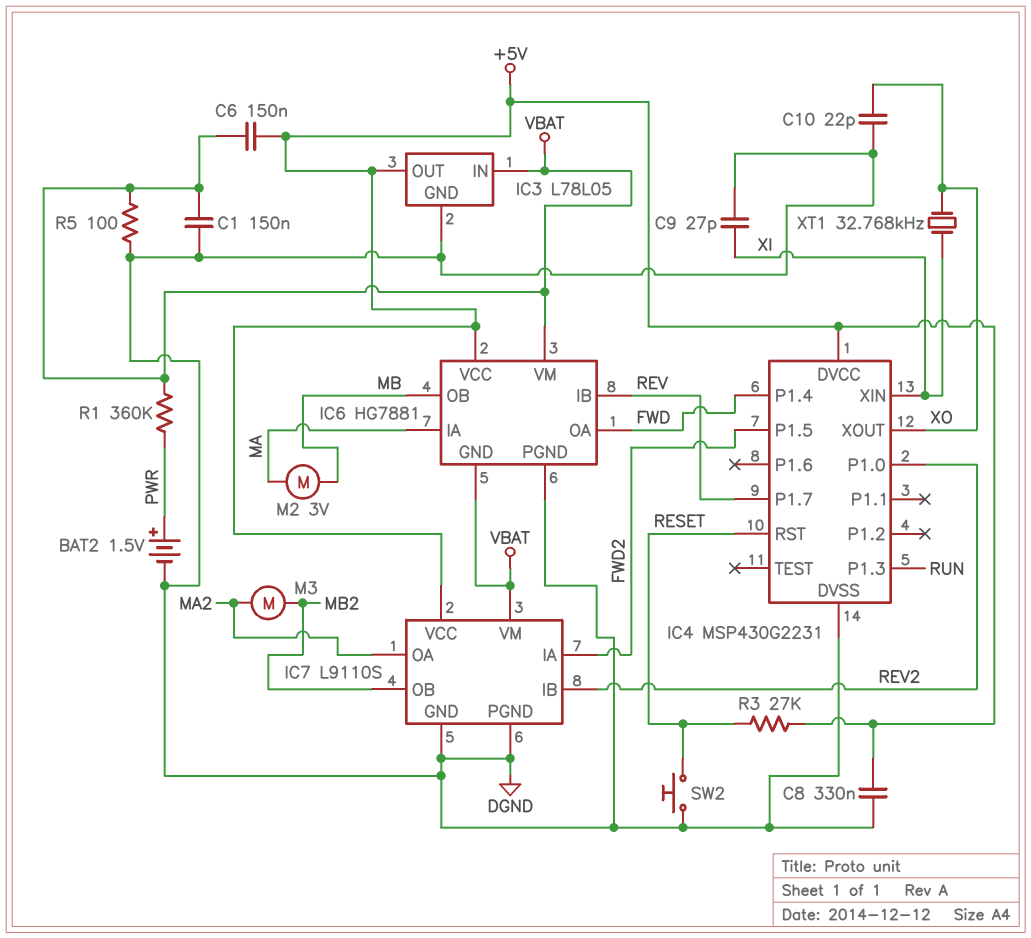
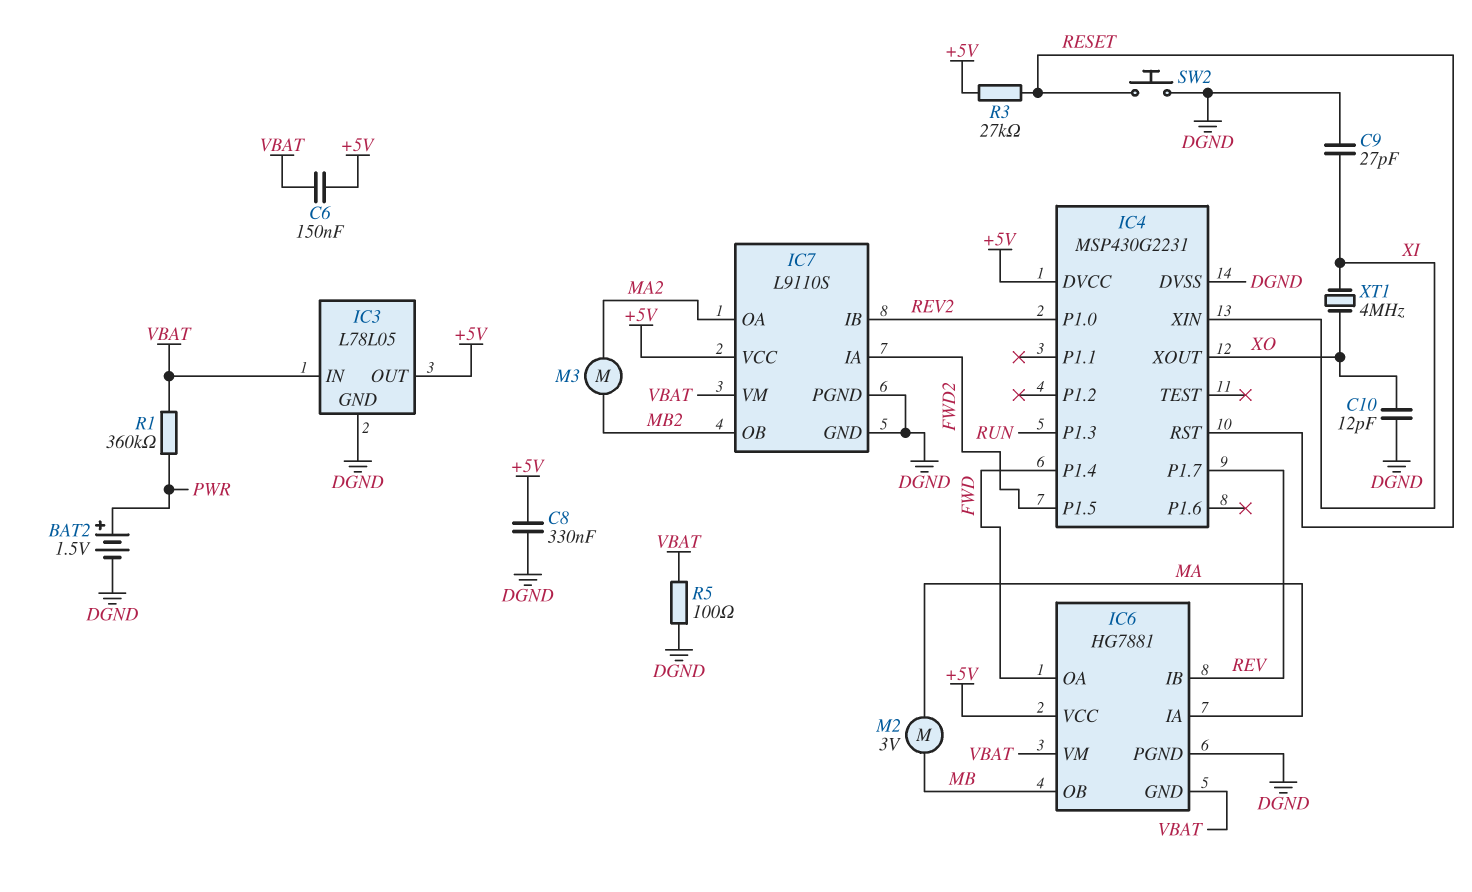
C1: 150nF (DGND, VBAT) -> none
C10: 22pF (DGND, XO) -> 12pF (DGND, XO)
XT1: 32.768kHz (XI, XO) -> 4MHz (XI, XO)

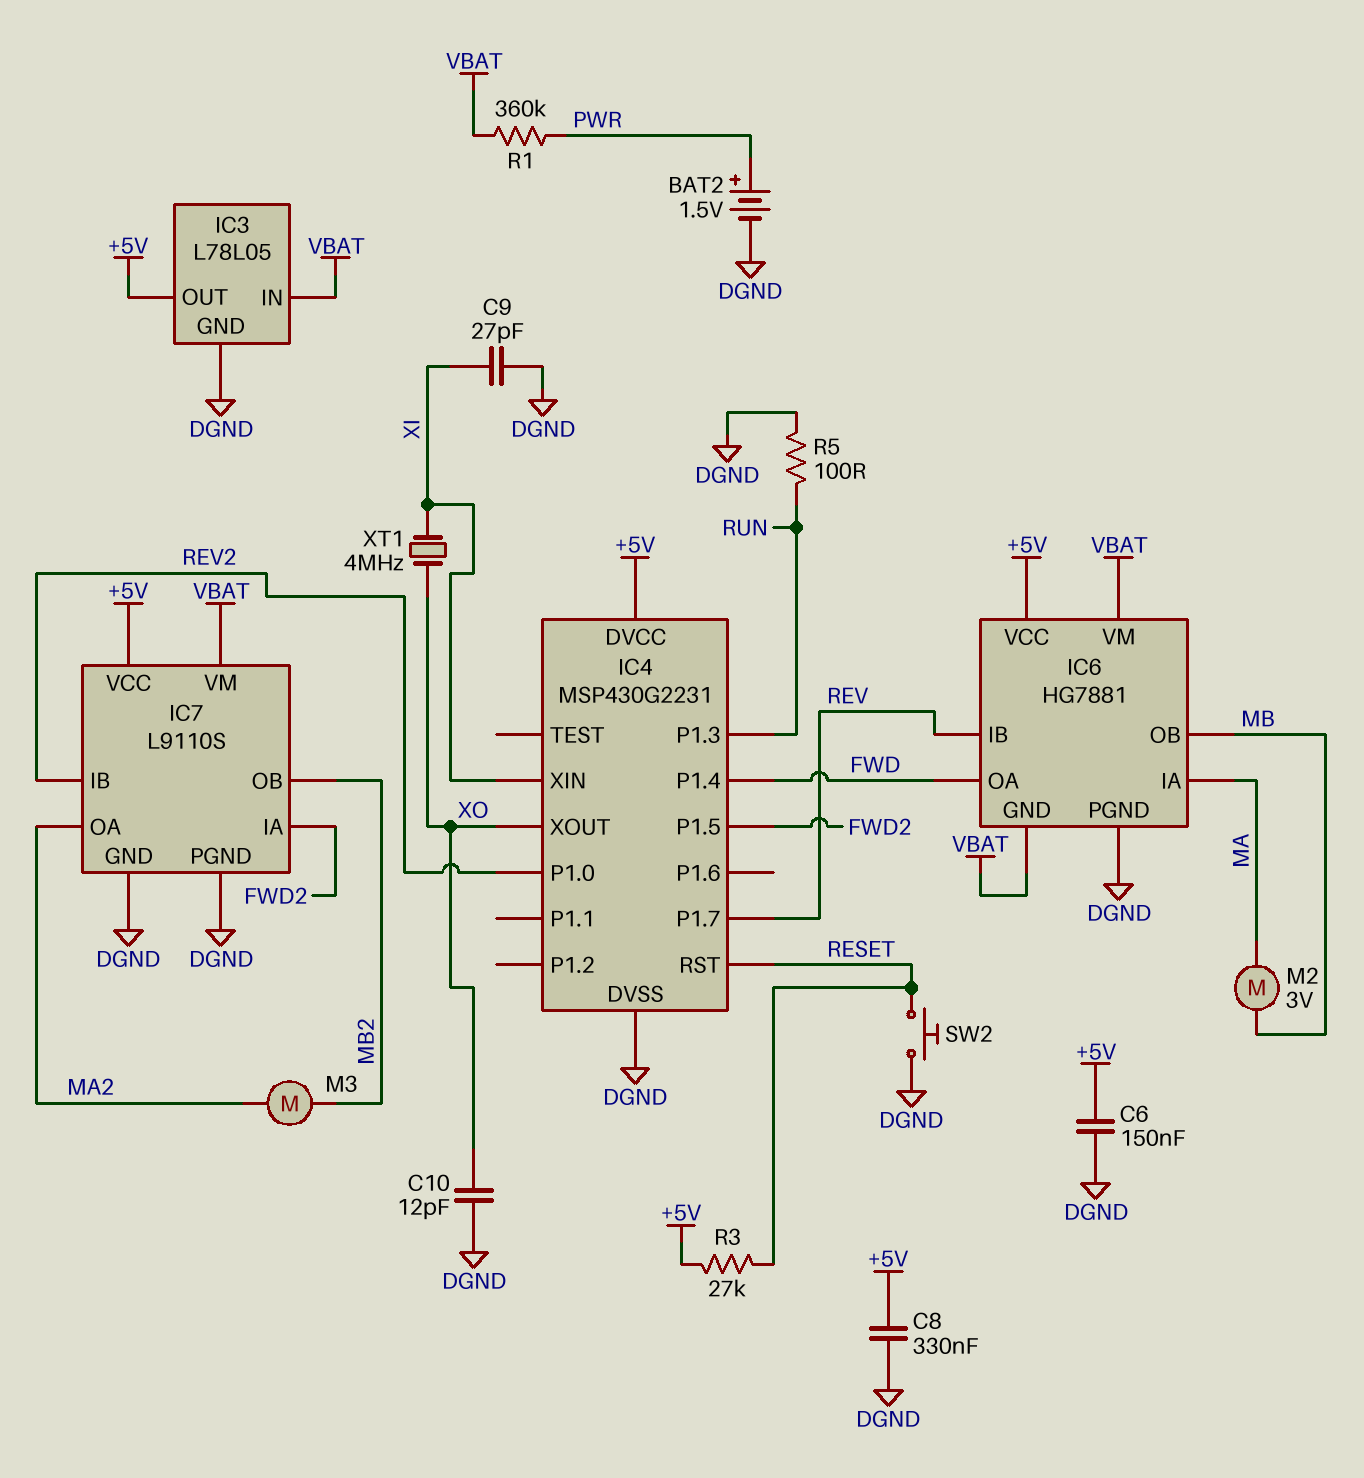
C6: 150nF (+5V, VBAT) -> 150nF (+5V, DGND)
R5: 100 (DGND, VBAT) -> 100 (DGND, RUN)

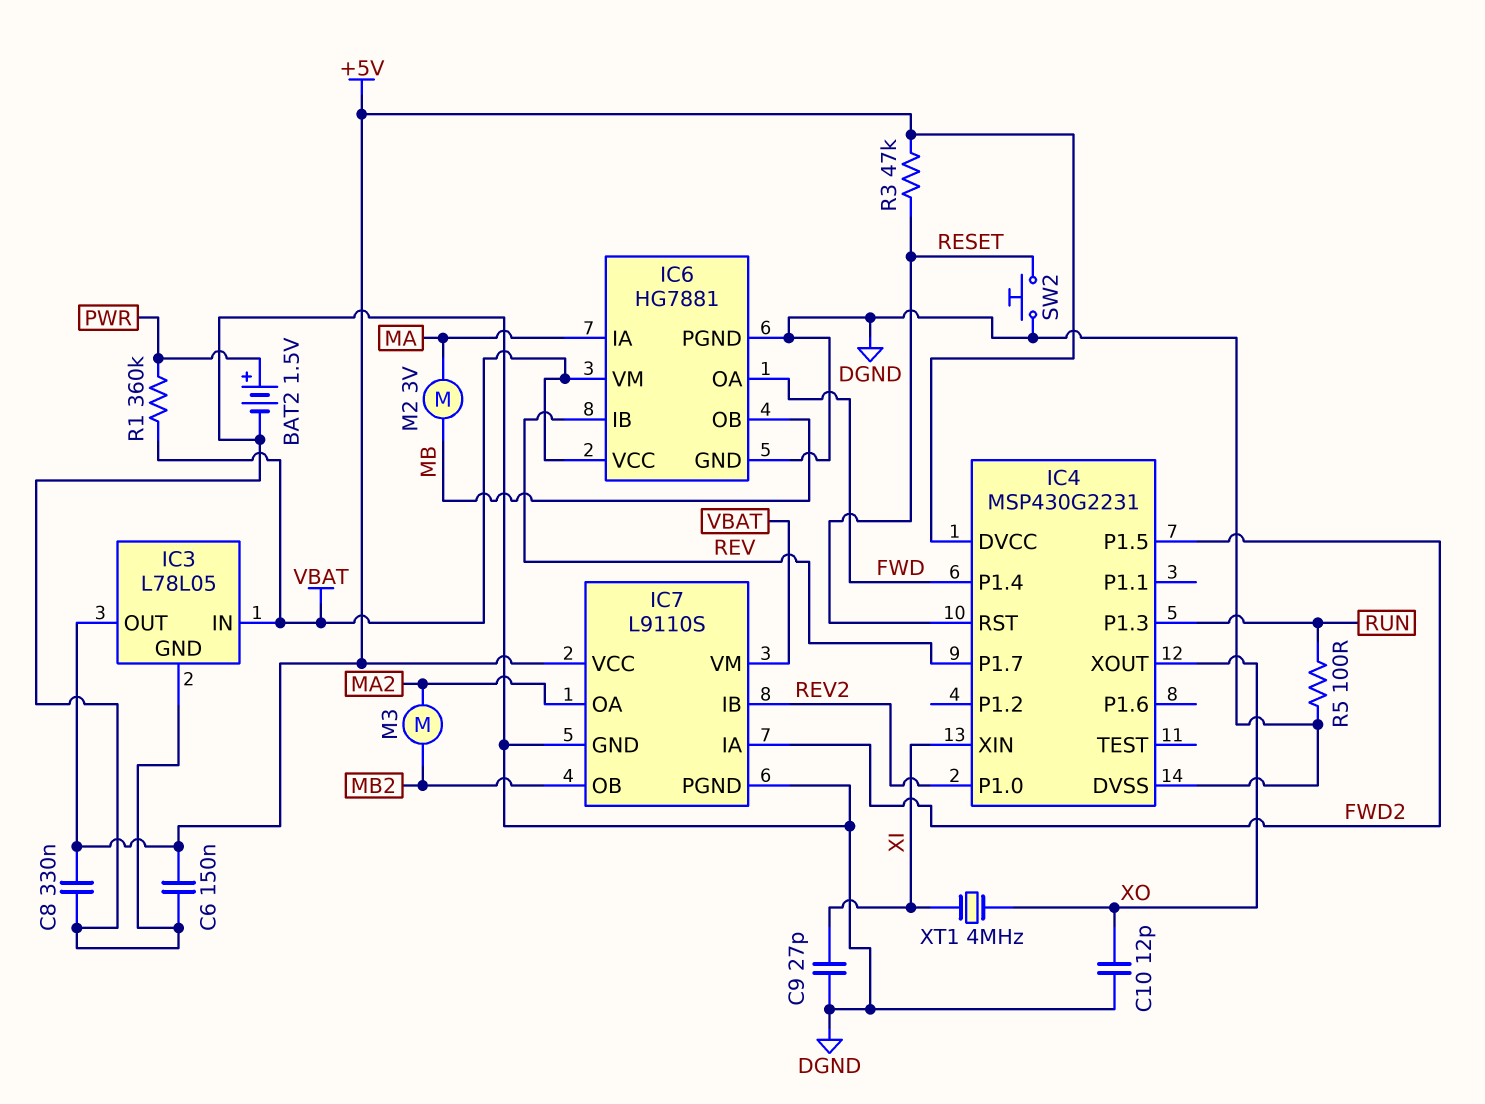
IC6 pin GND: VBAT -> DGND
IC6 pin VCC: +5V -> VBAT
R3: 27k (+5V, RESET) -> 47k (+5V, RESET)

